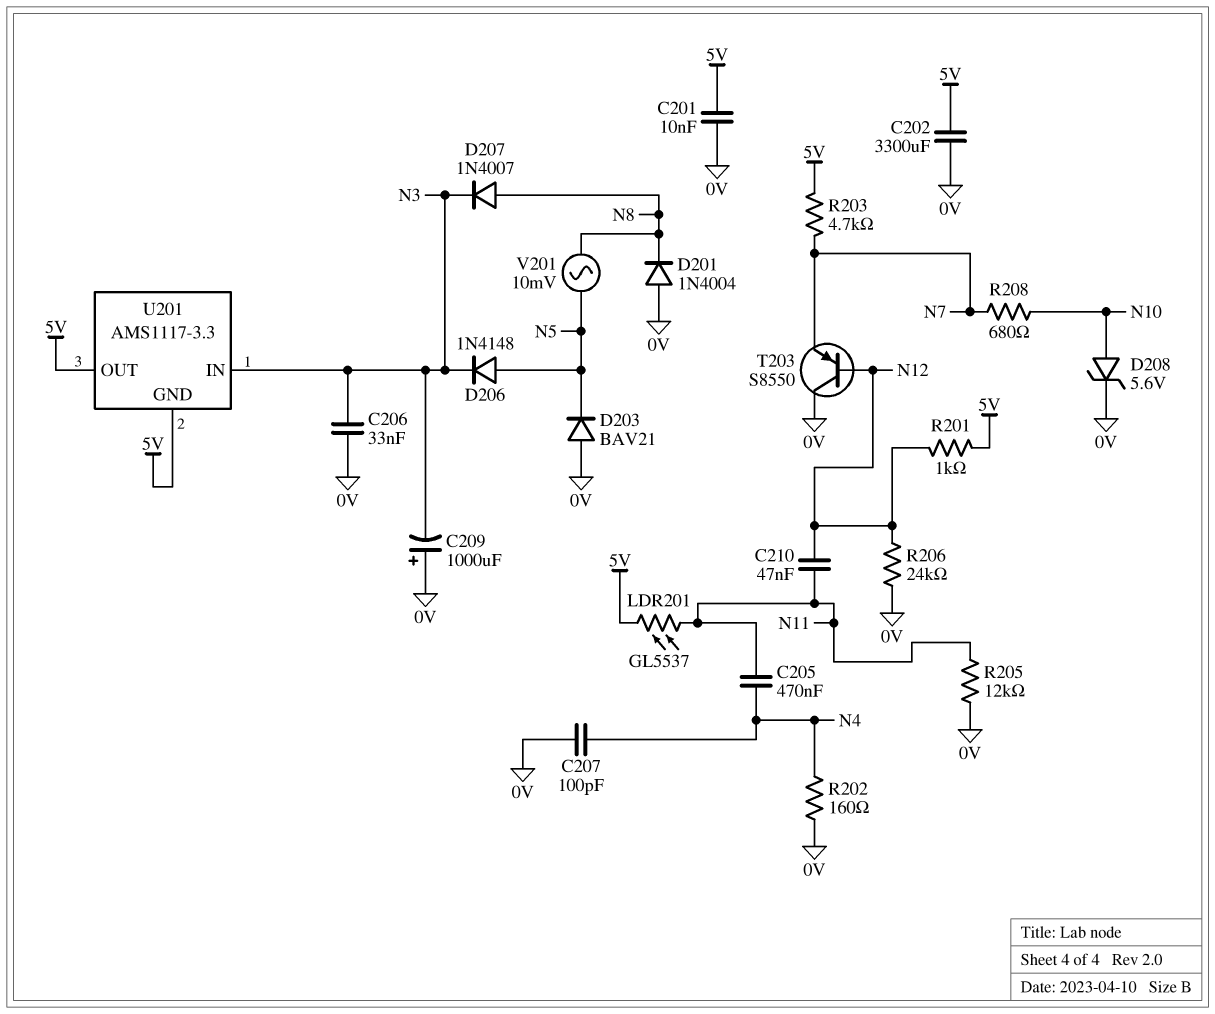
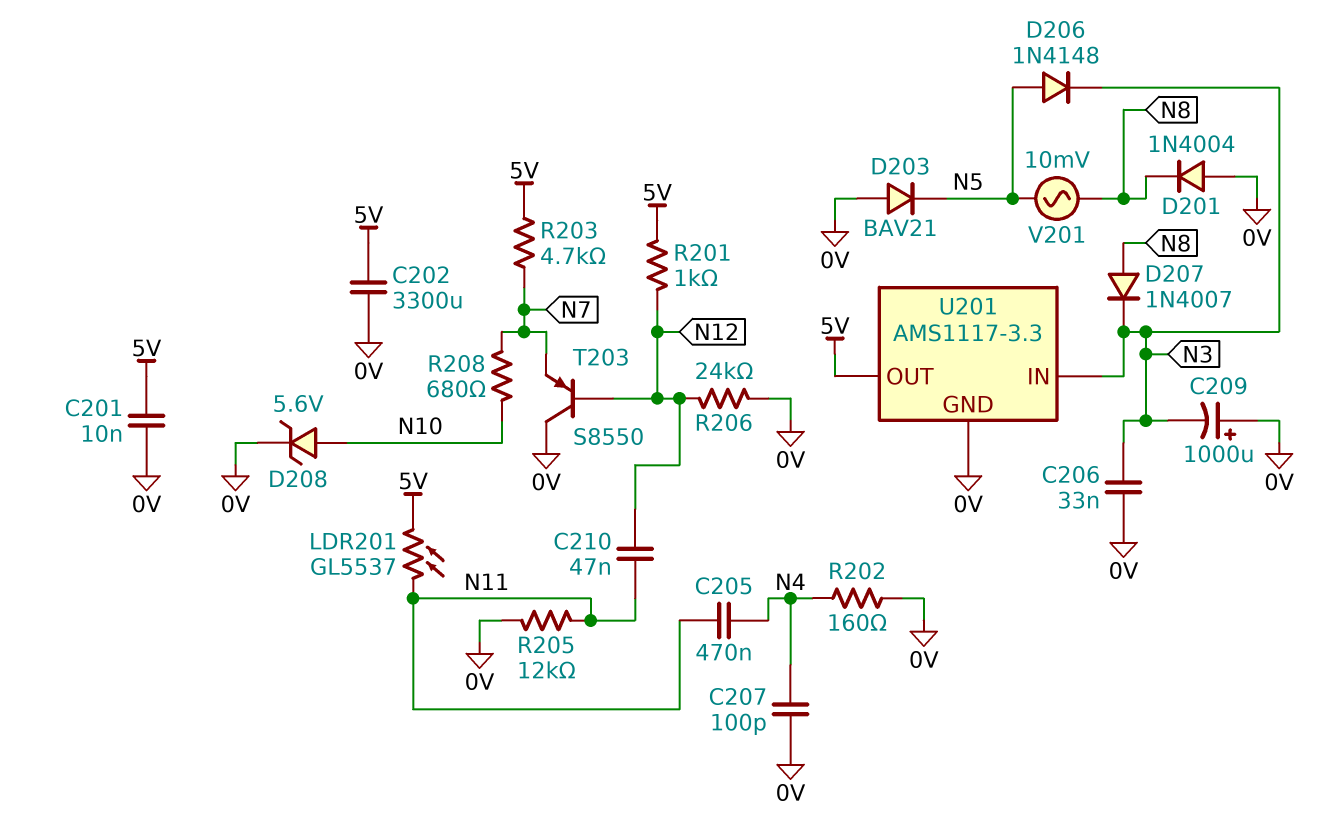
U201 pin GND: 5V -> 0V

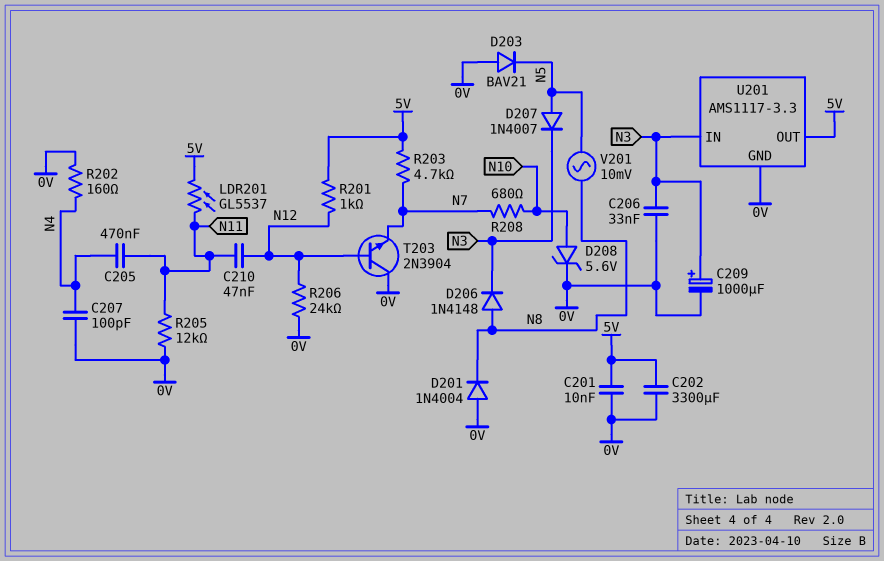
C209: 1000uF (plus 0V, minus N3) -> 1000uF (plus N3, minus 0V)
D206: diode 1N4148 (A N5, K N3) -> diode 1N4148 (A N8, K N3)
D207: diode 1N4007 (A N8, K N3) -> diode 1N4007 (A N5, K N3)
T203: PNP S8550 (B N12, C 0V, E N7) -> NPN 2N3904 (B N12, C 0V, E N7)

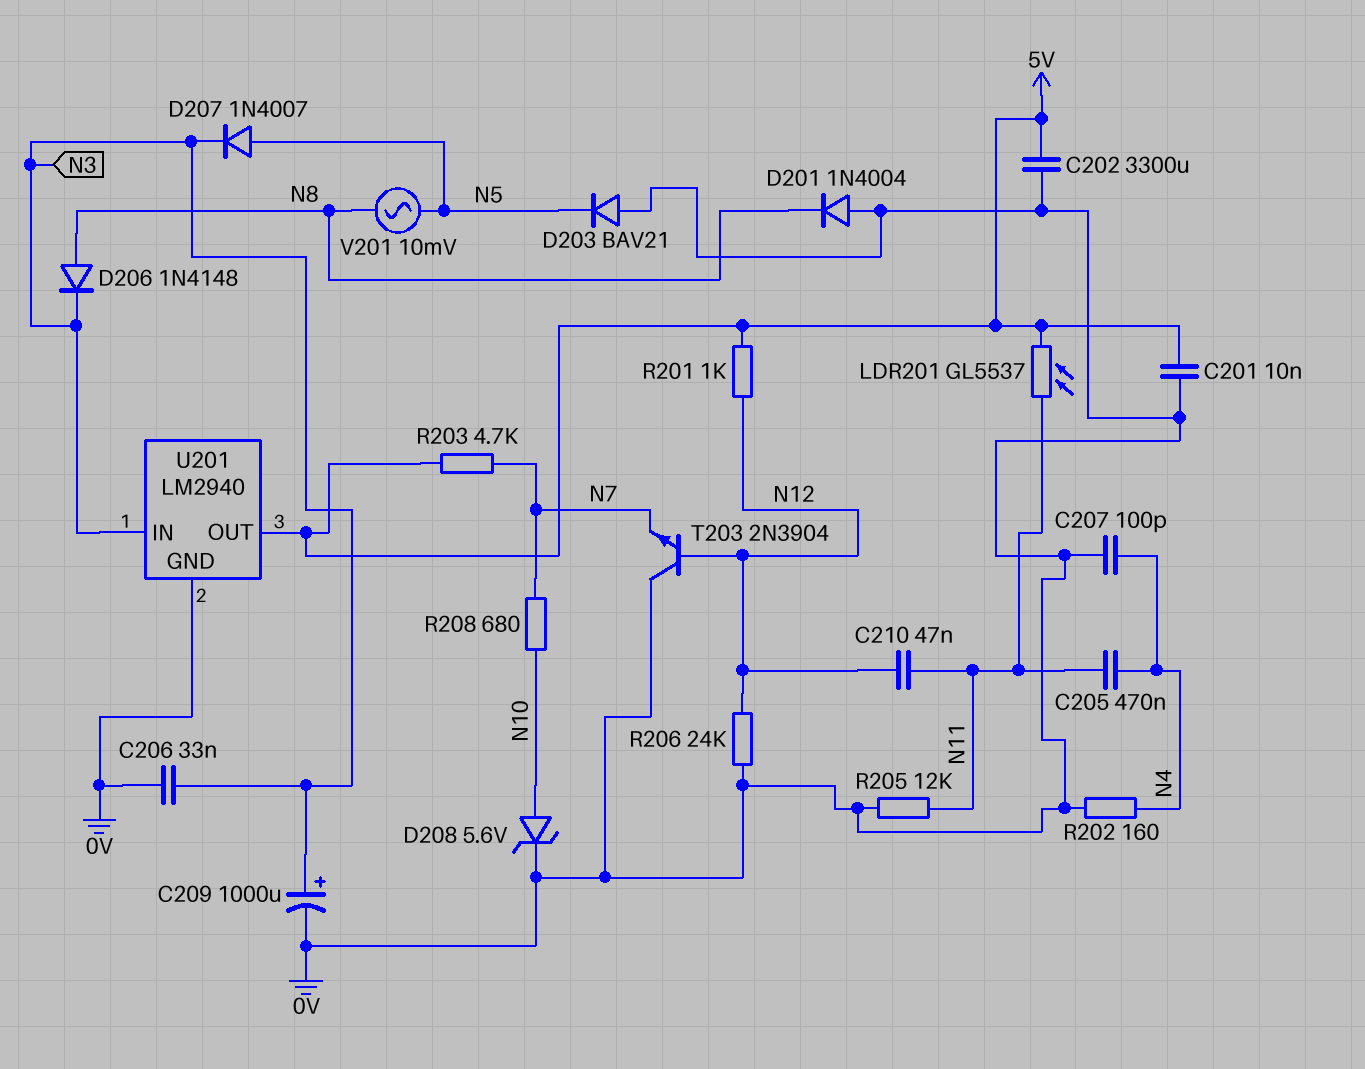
U201: AMS1117-3.3 -> LM2940

